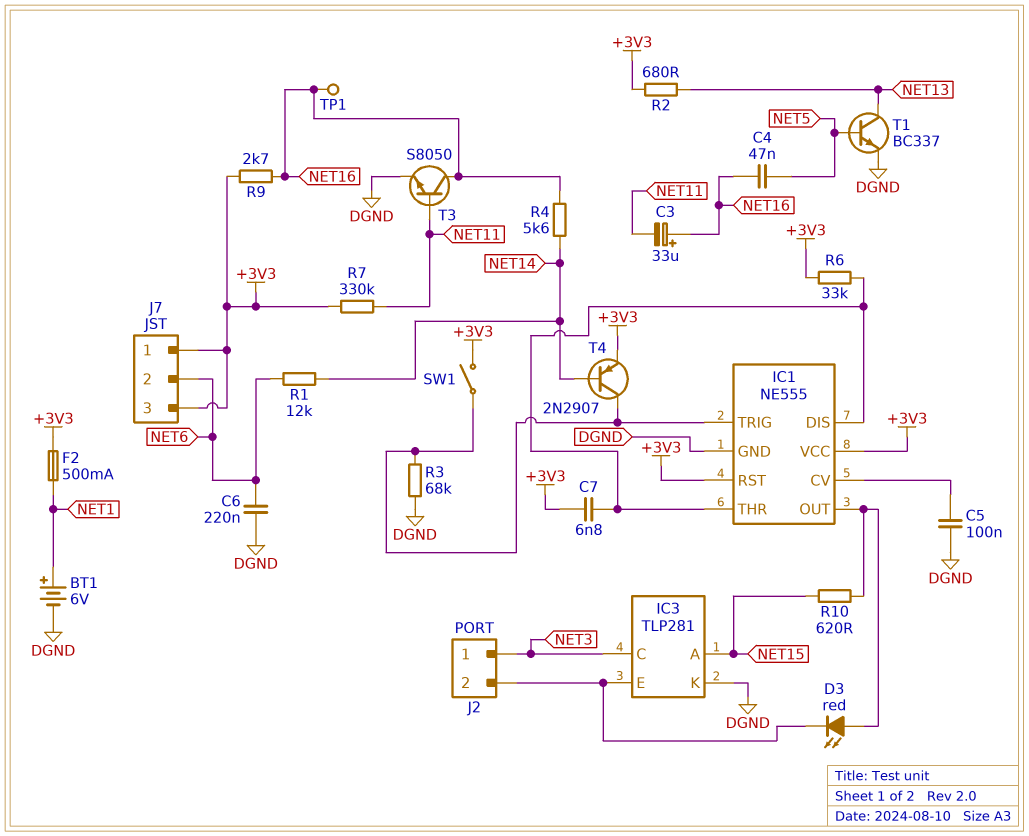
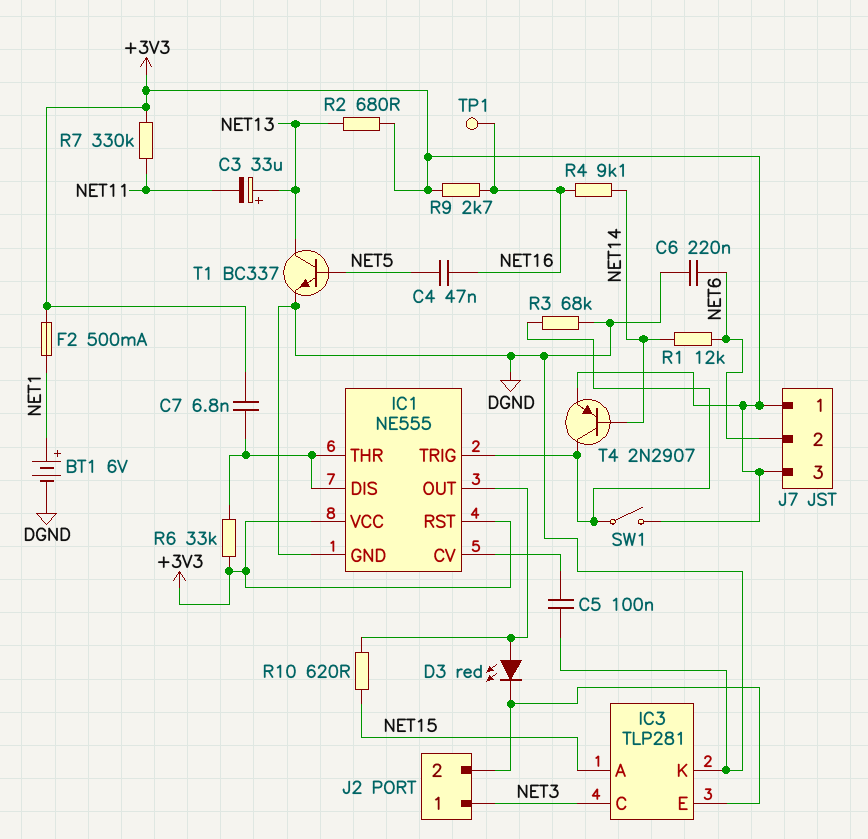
C3: 33uF (plus NET16, minus NET11) -> 33uF (plus NET13, minus NET11)
R4: 5.6k (NET14, NET16) -> 9.1k (NET14, NET16)
T3: NPN S8050 (B NET11, C NET16, E DGND) -> none

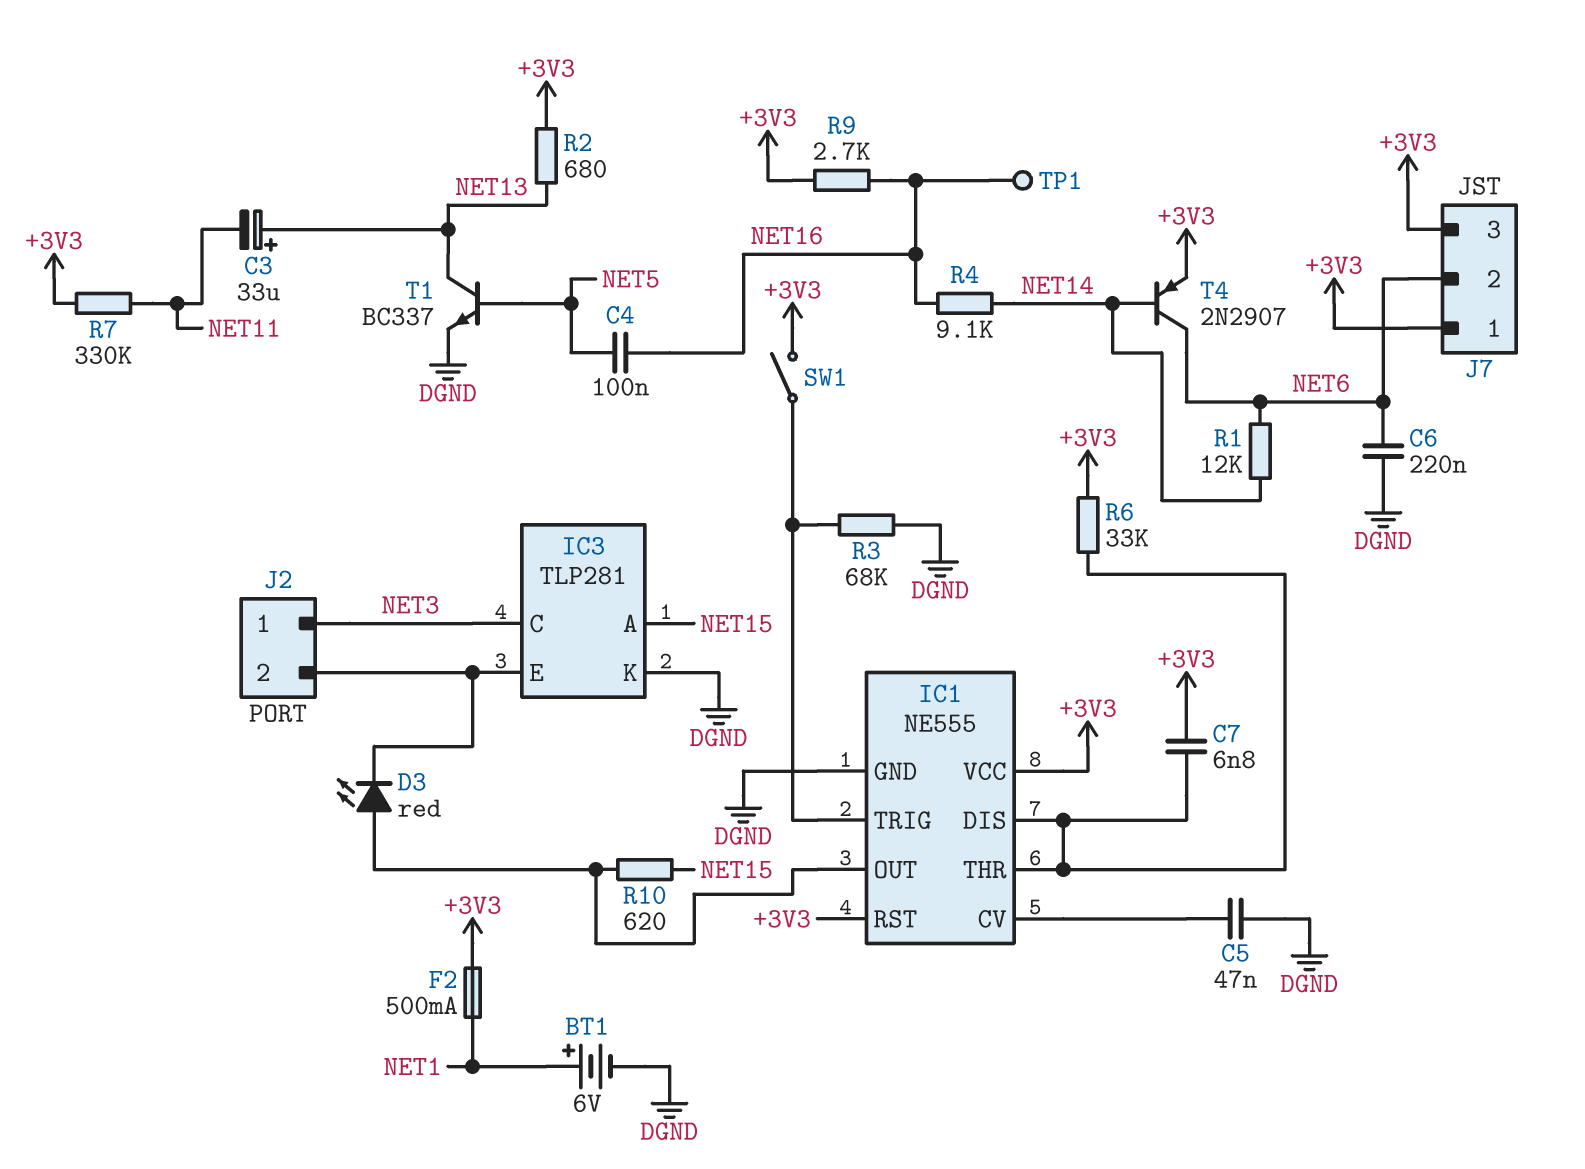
C4: 47nF (NET5, NET16) -> 100nF (NET5, NET16)
C5: 100nF (DGND, IC1/CV) -> 47nF (DGND, IC1/CV)
T4: PNP 2N2907 (B NET14, C IC1/TRIG, E +3V3) -> PNP 2N2907 (B NET14, C NET6, E +3V3)

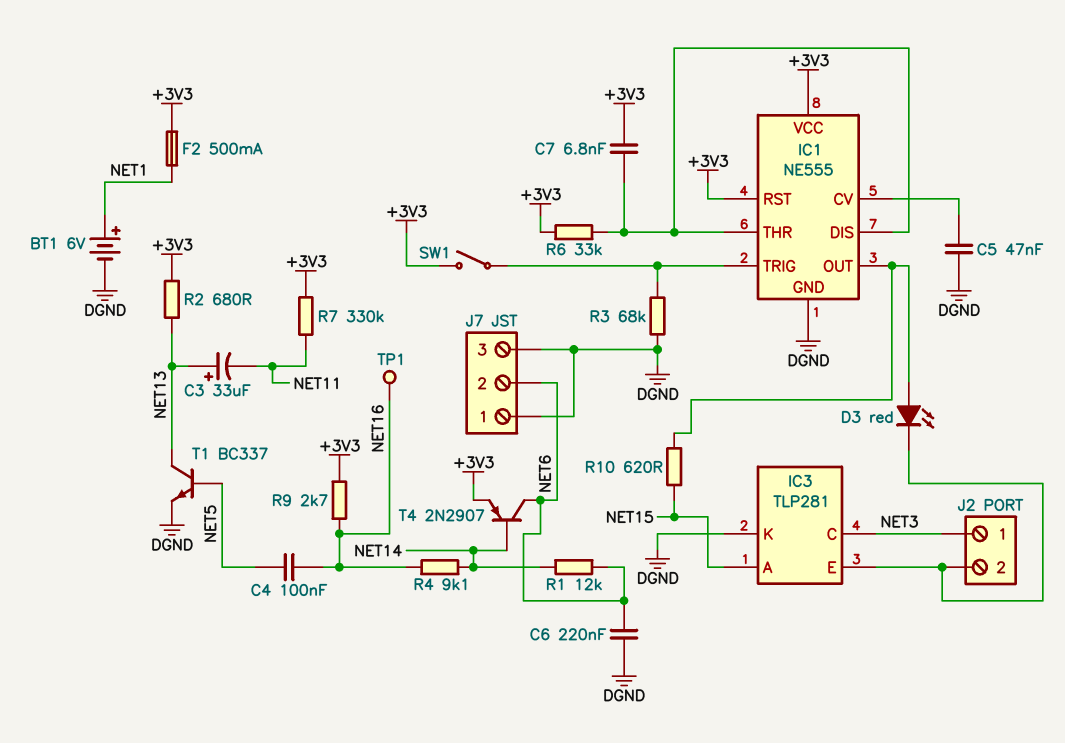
J7 pin 1: +3V3 -> DGND
J7 pin 3: +3V3 -> DGND

